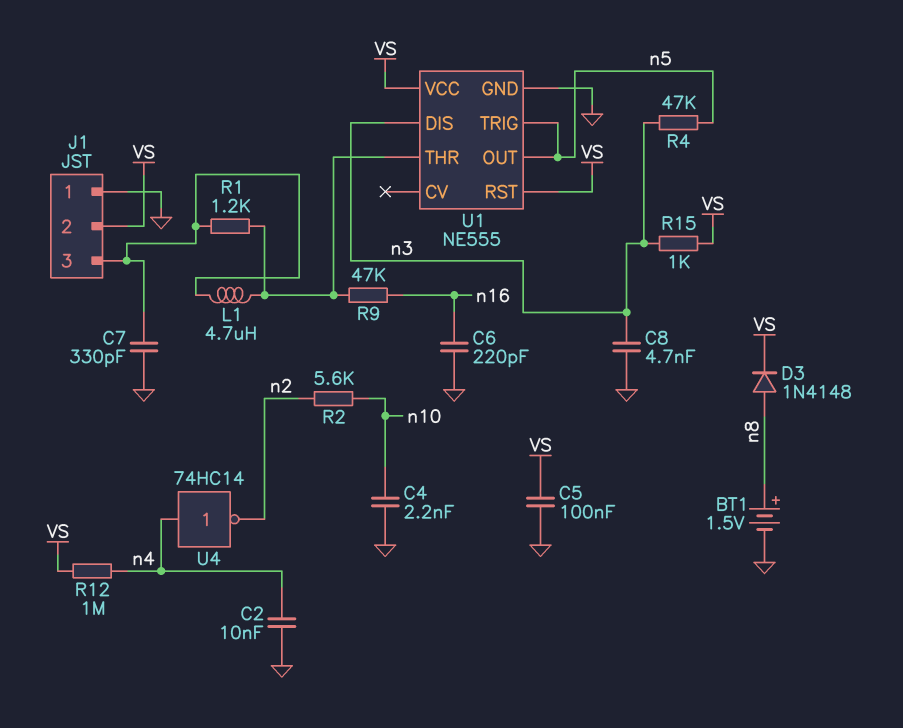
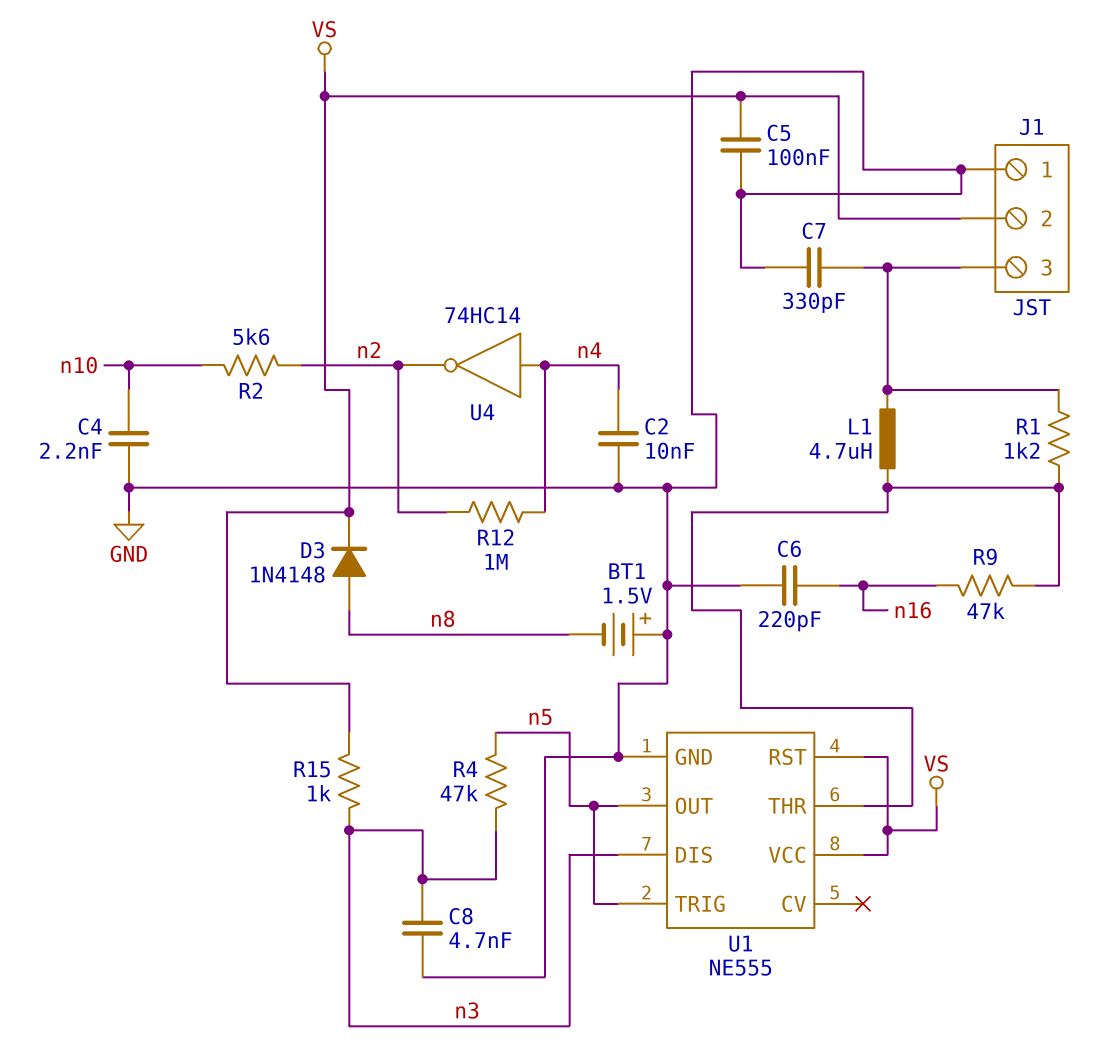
BT1: 1.5V (plus n8, minus GND) -> 1.5V (plus GND, minus n8)
R12: 1M (VS, n4) -> 1M (n2, n4)

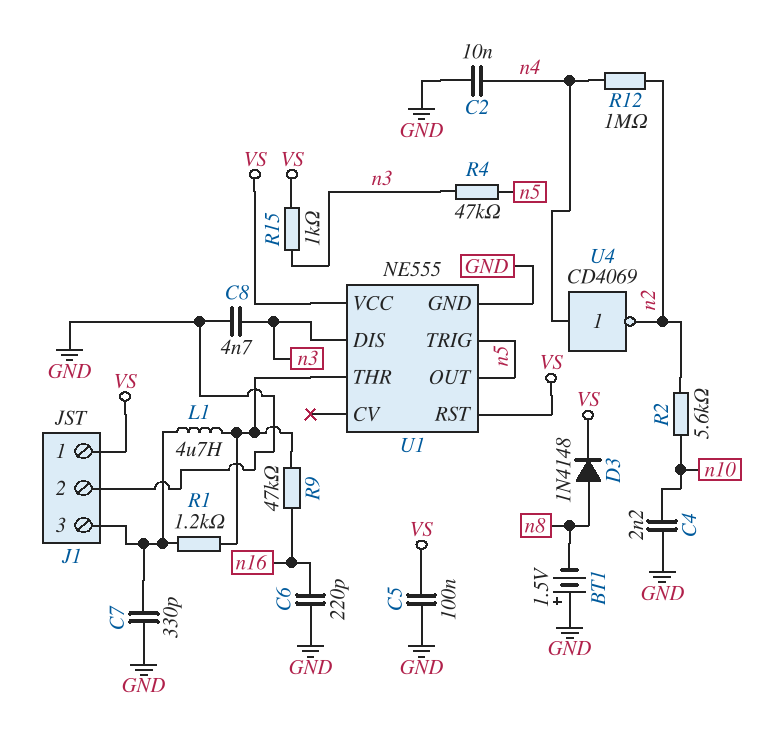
J1 pin 1: GND -> VS
J1 pin 2: VS -> GND
U4: NOT 74HC14 (in n4, out n2) -> NOT CD4069 (in n4, out n2)

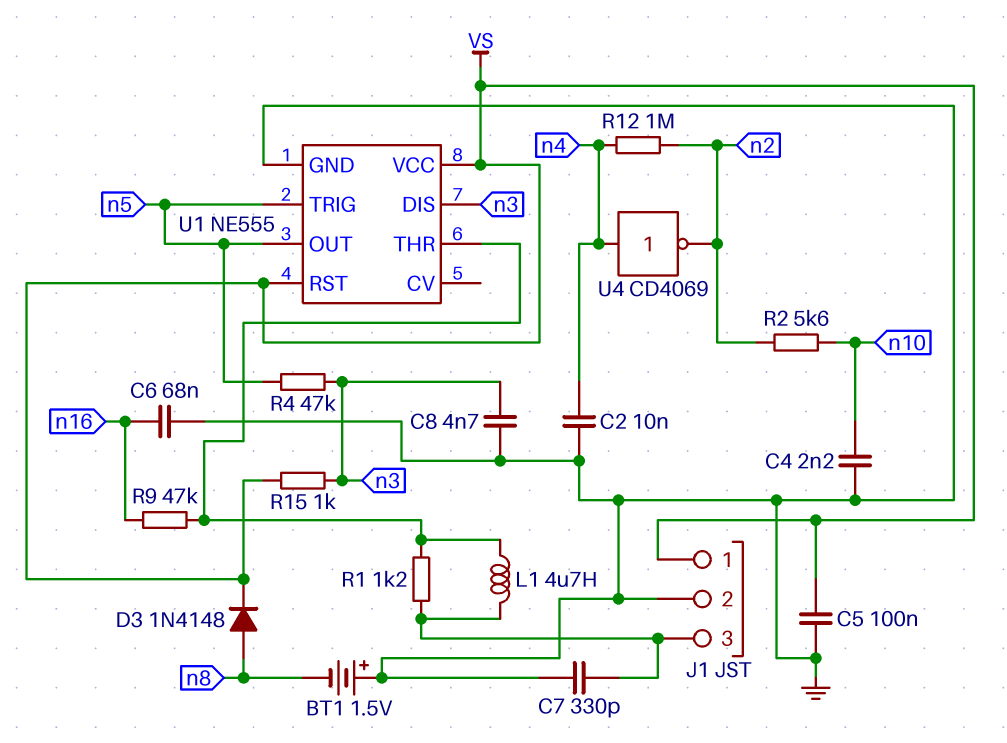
C6: 220pF (GND, n16) -> 68nF (GND, n16)

